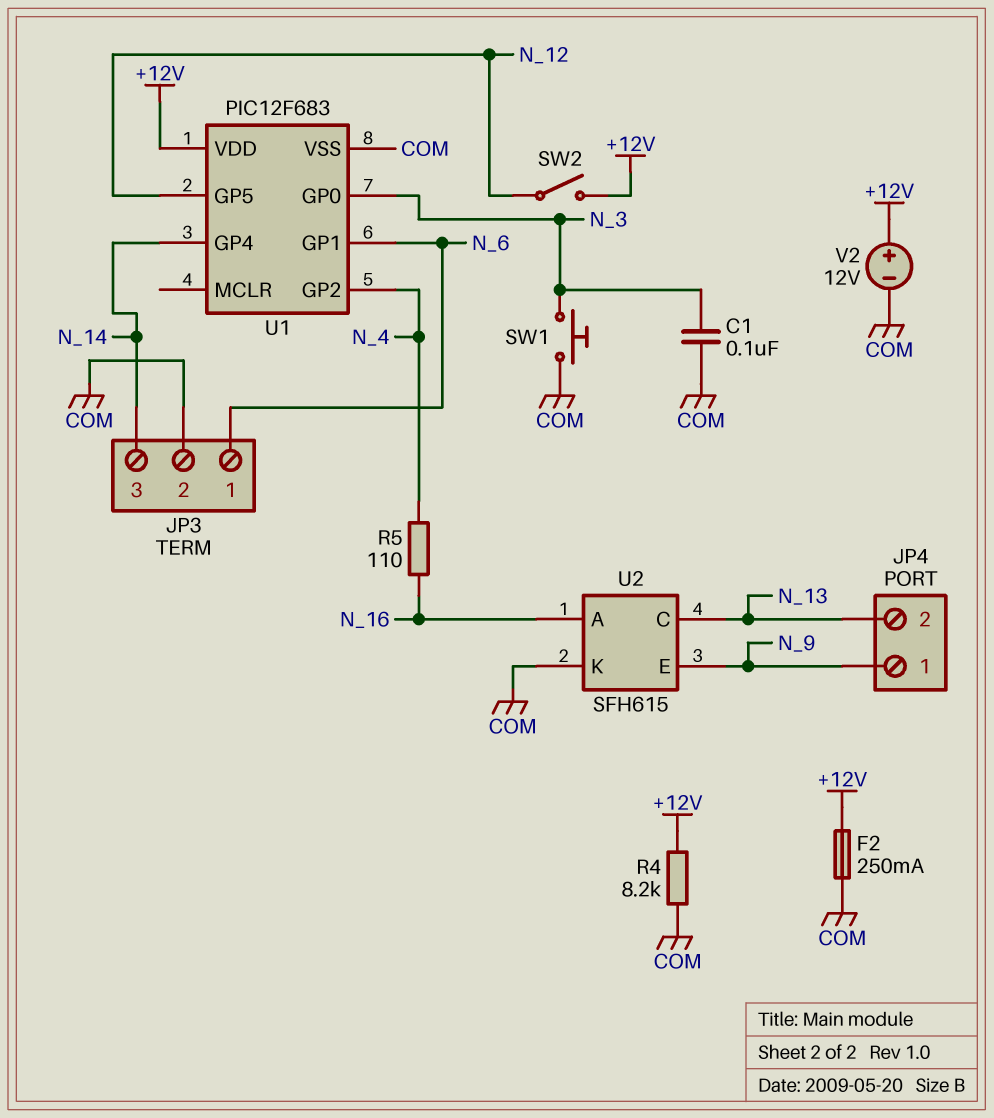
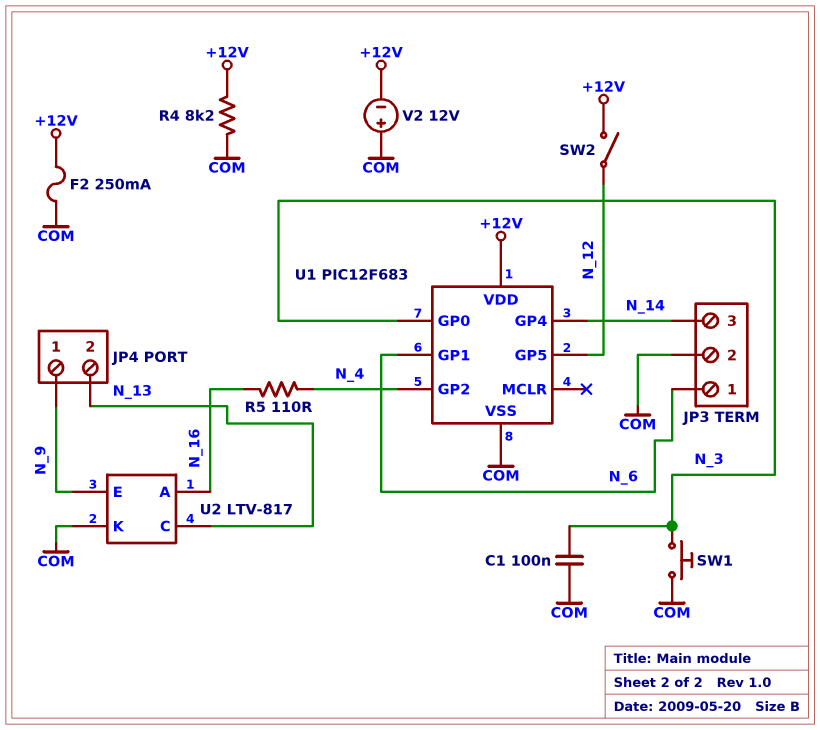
U2: SFH615 -> LTV-817
V2: 12V (plus +12V, minus COM) -> 12V (plus COM, minus +12V)

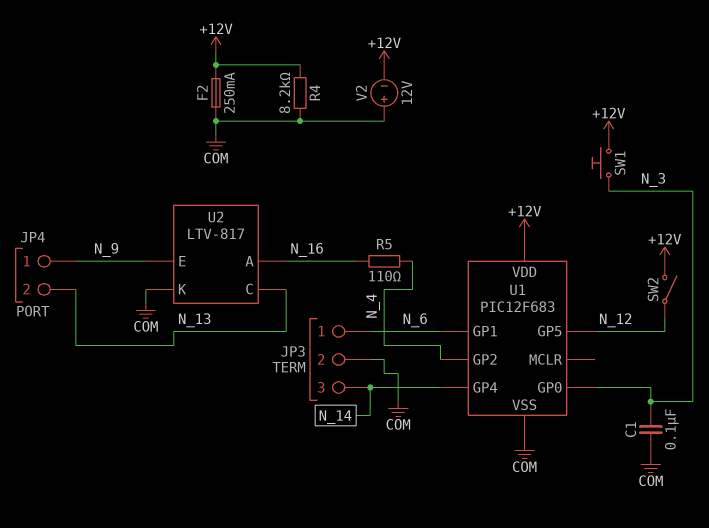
SW1: button (COM, N_3) -> button (+12V, N_3)

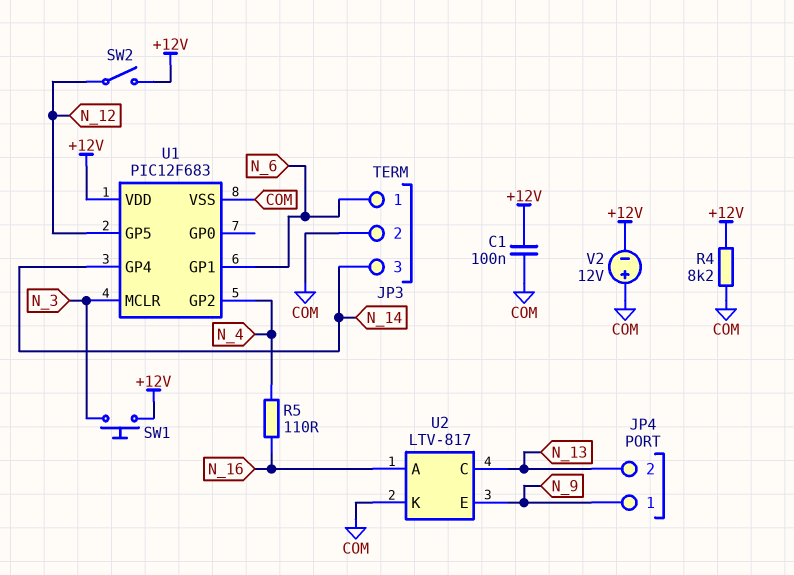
C1: 100nF (COM, N_3) -> 100nF (+12V, COM)
F2: 250mA (+12V, COM) -> none
U1 pin GP0: N_3 -> none
U1 pin MCLR: none -> N_3

